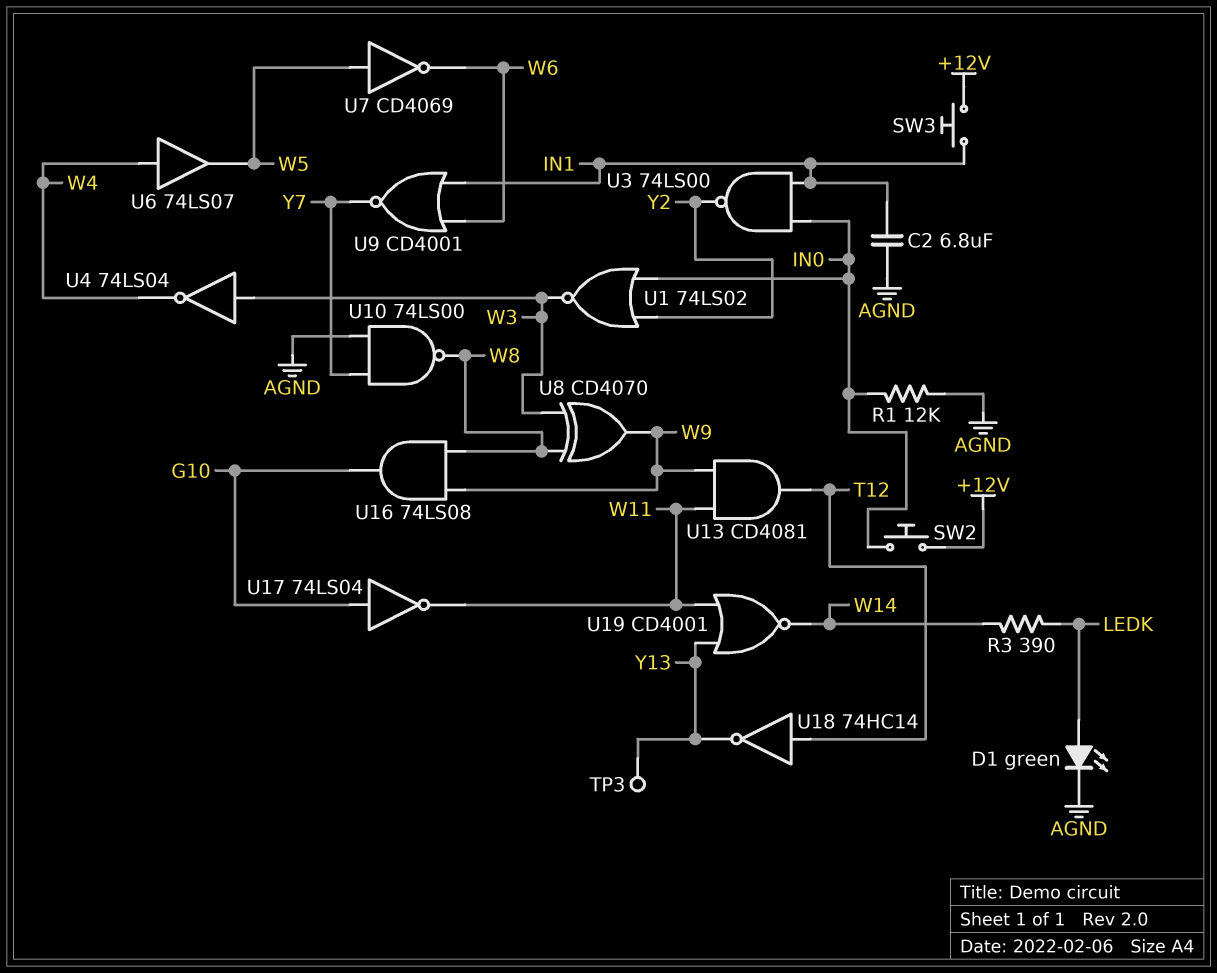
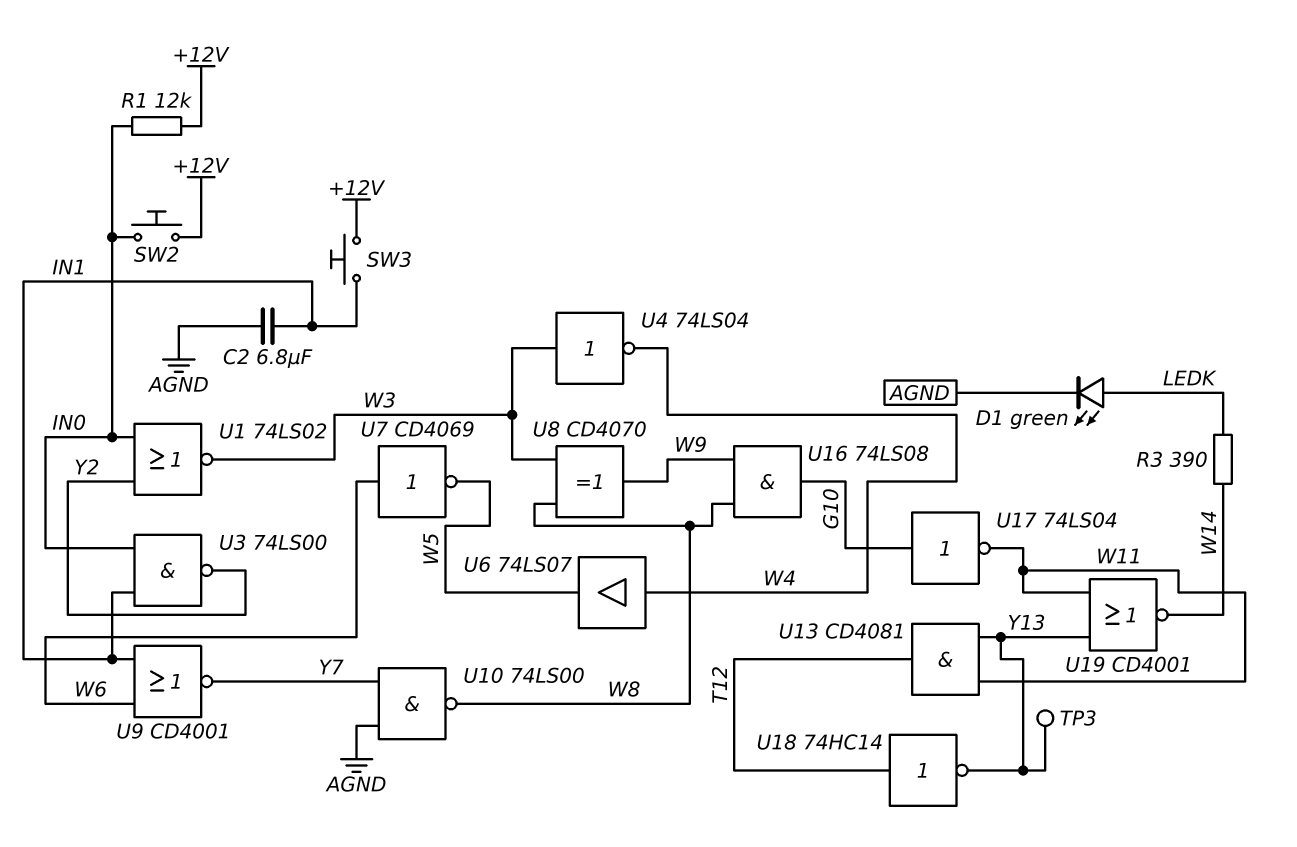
R1: 12k (AGND, IN0) -> 12k (+12V, IN0)
U7: NOT CD4069 (in W5, out W6) -> NOT CD4069 (in W6, out W5)
U13: AND CD4081 (in W9, in W11, out T12) -> AND CD4081 (in W11, in Y13, out T12)

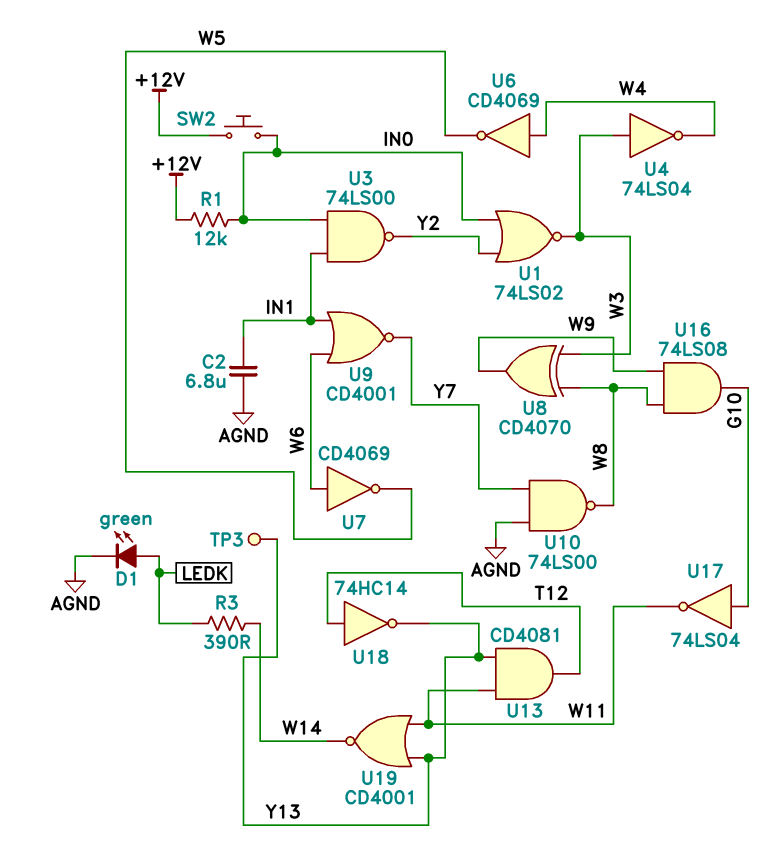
SW3: button (+12V, IN1) -> none
U6: buffer 74LS07 (in W4, out W5) -> NOT CD4069 (in W4, out W5)

